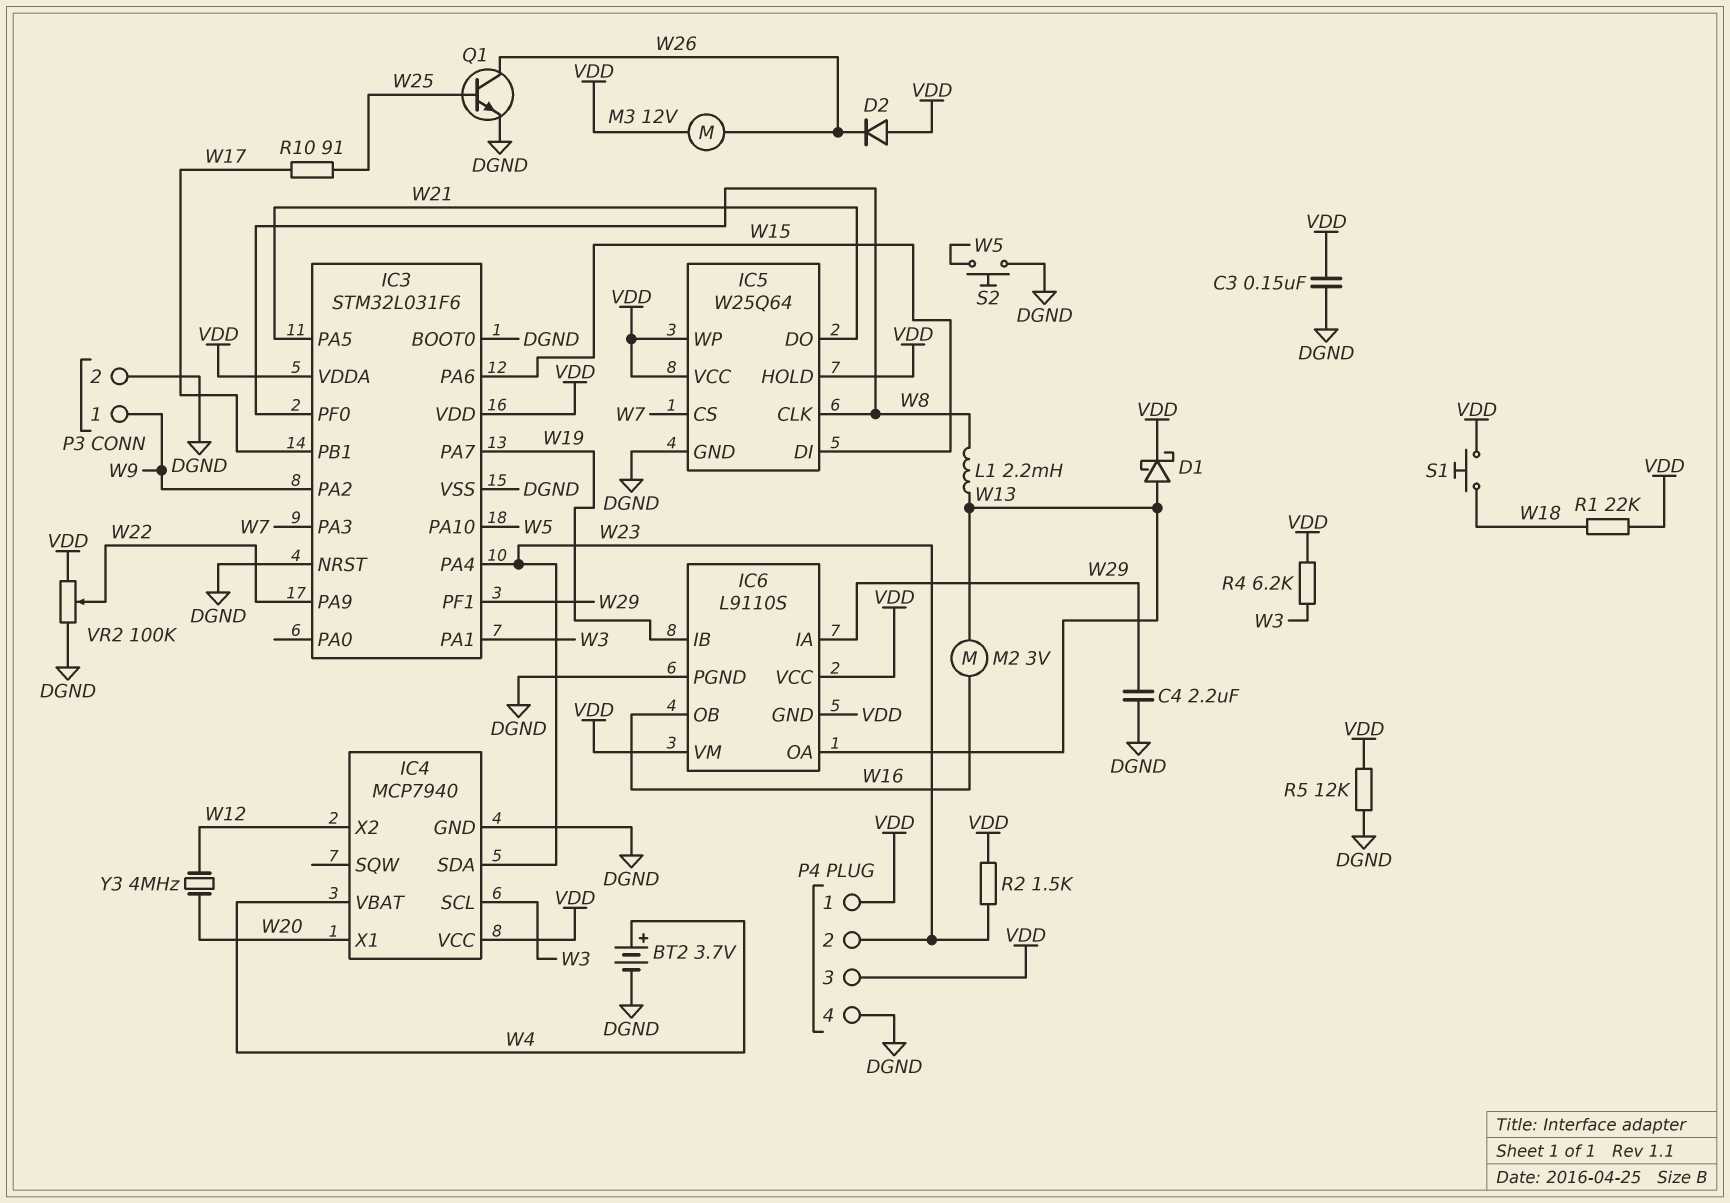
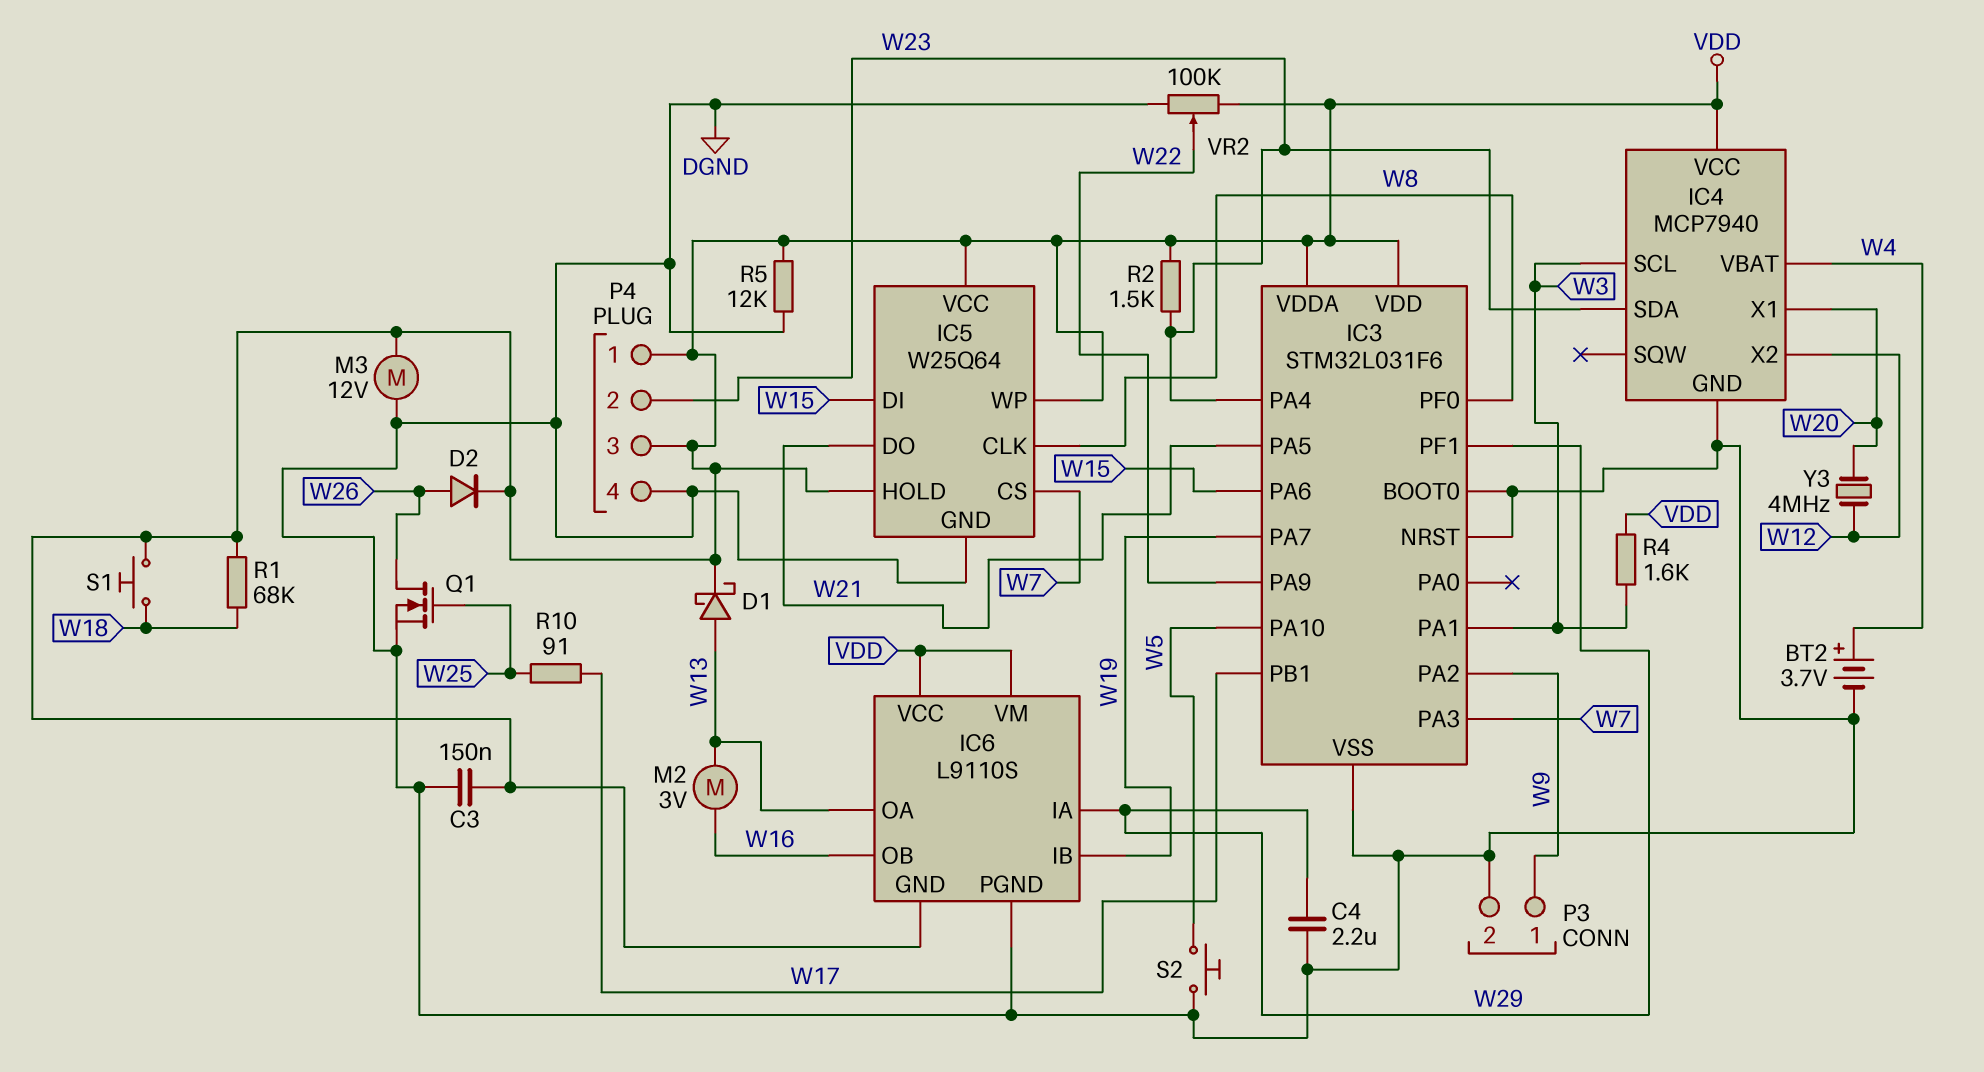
D2: diode (A VDD, K W26) -> diode (A W26, K VDD)
L1: 2.2mH (W8, W13) -> none
M3: motor 12V (VDD, W26) -> motor 12V (DGND, VDD)
Q1: NPN (B W25, C W26, E DGND) -> NMOS (G W25, D W26, S DGND)
R1: 22k (VDD, W18) -> 68k (VDD, W18)
R4: 6.2k (VDD, W3) -> 1.6k (VDD, W3)

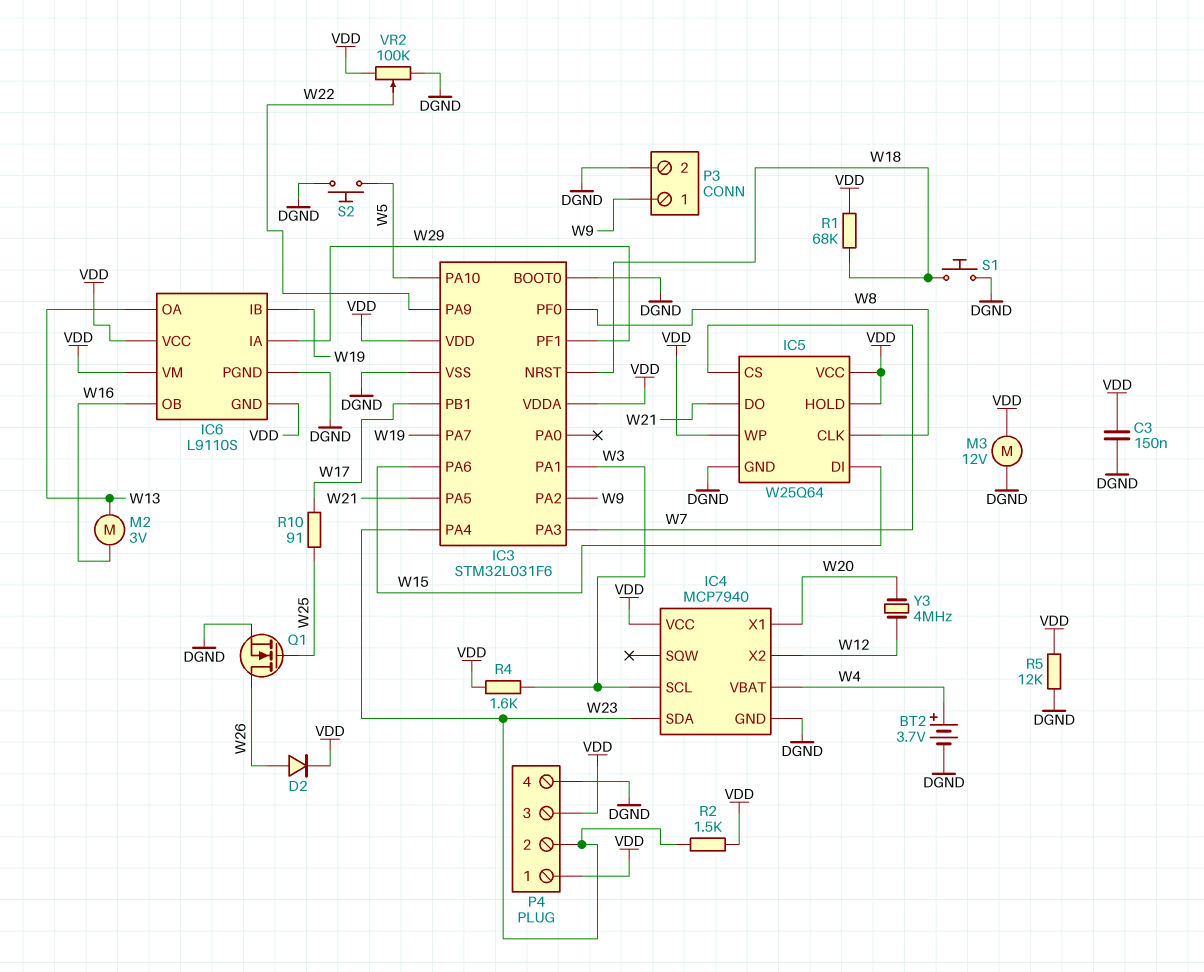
C4: 2.2uF (DGND, W29) -> none
D1: schottky (A W13, K VDD) -> none
IC3 pin NRST: DGND -> W18
S1: button (VDD, W18) -> button (DGND, W18)

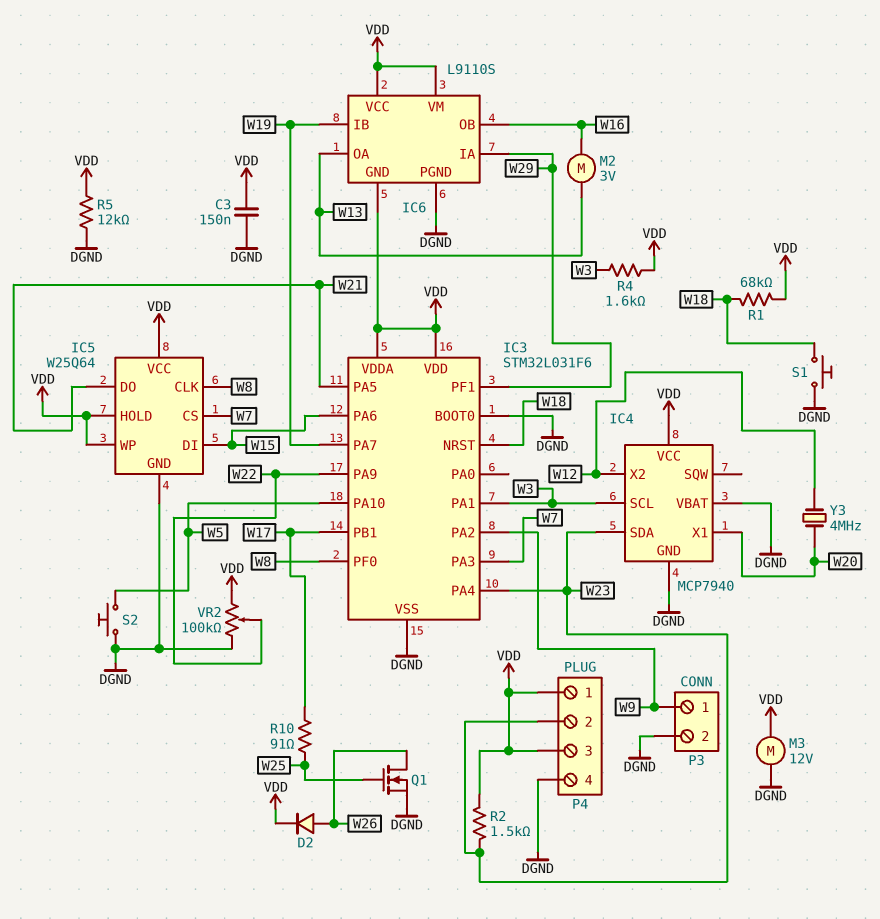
BT2: 3.7V (plus W4, minus DGND) -> none
IC4 pin VBAT: W4 -> DGND

